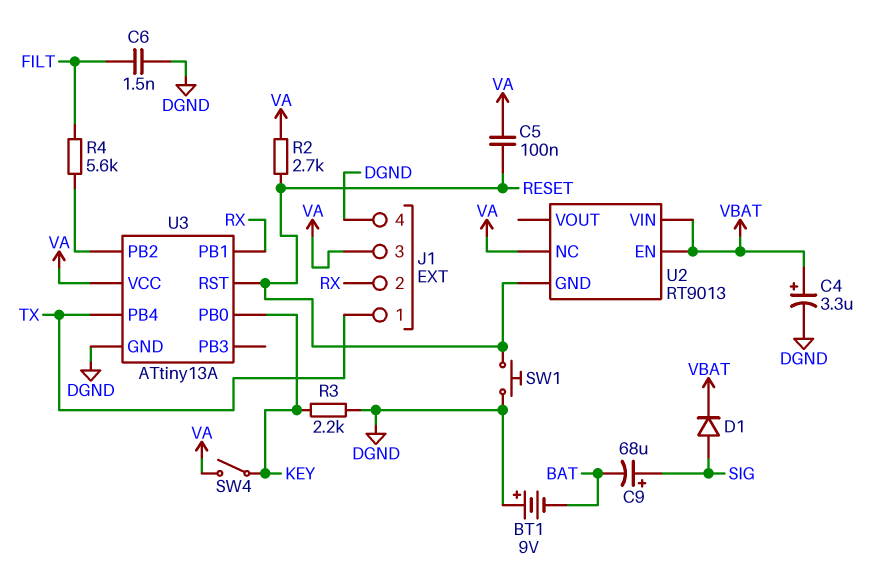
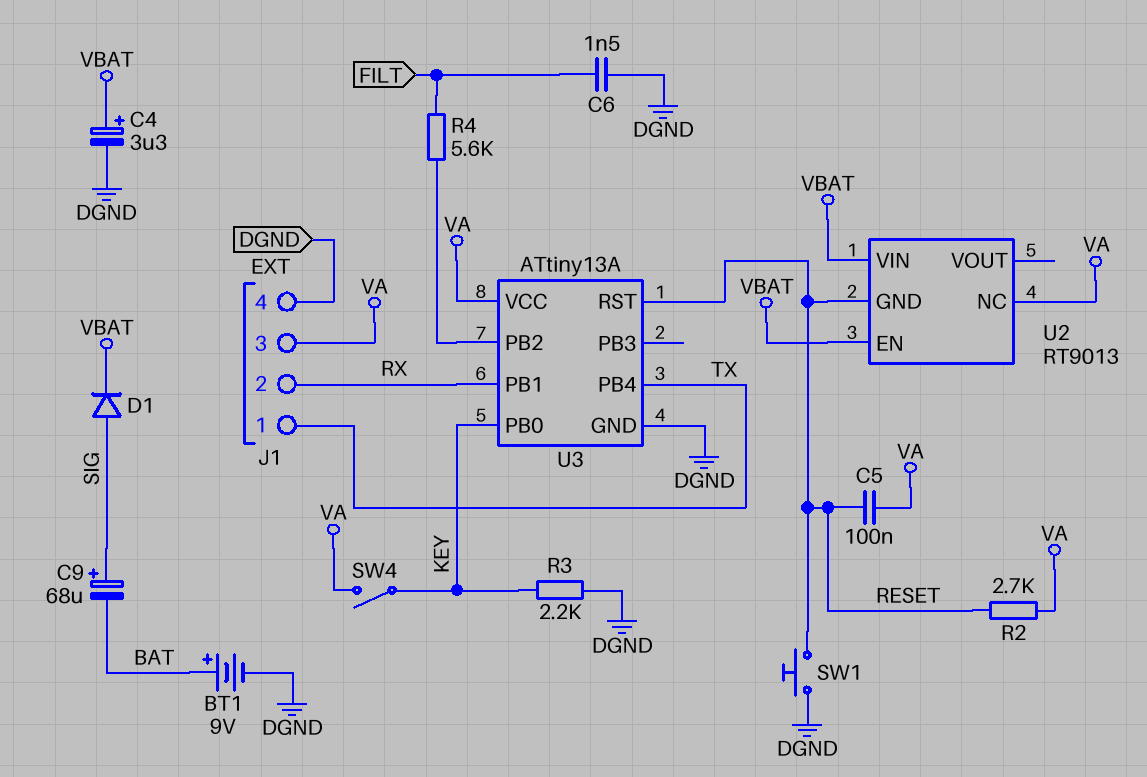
BT1: 9V (plus DGND, minus BAT) -> 9V (plus BAT, minus DGND)

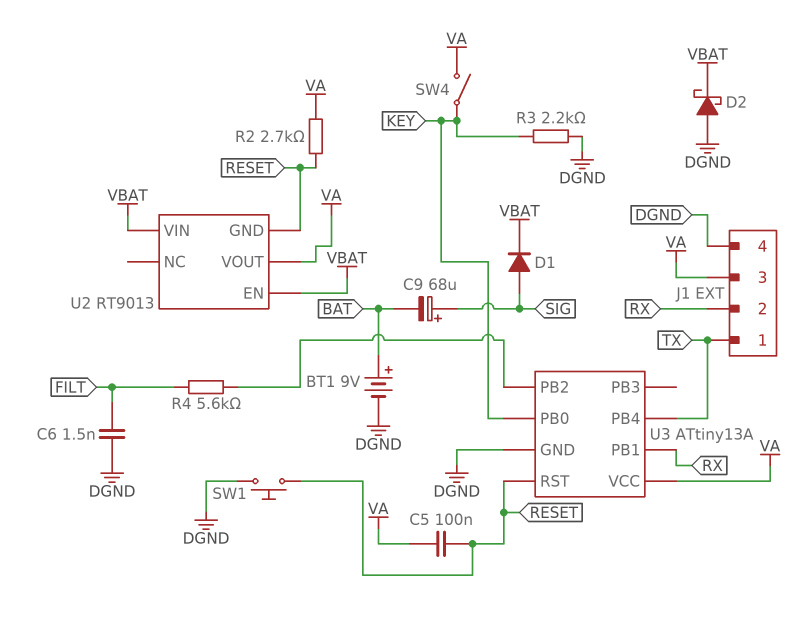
C4: 3.3uF (plus VBAT, minus DGND) -> none
D2: none -> schottky (A DGND, K VBAT)
U2 pin NC: VA -> none
U2 pin VOUT: none -> VA

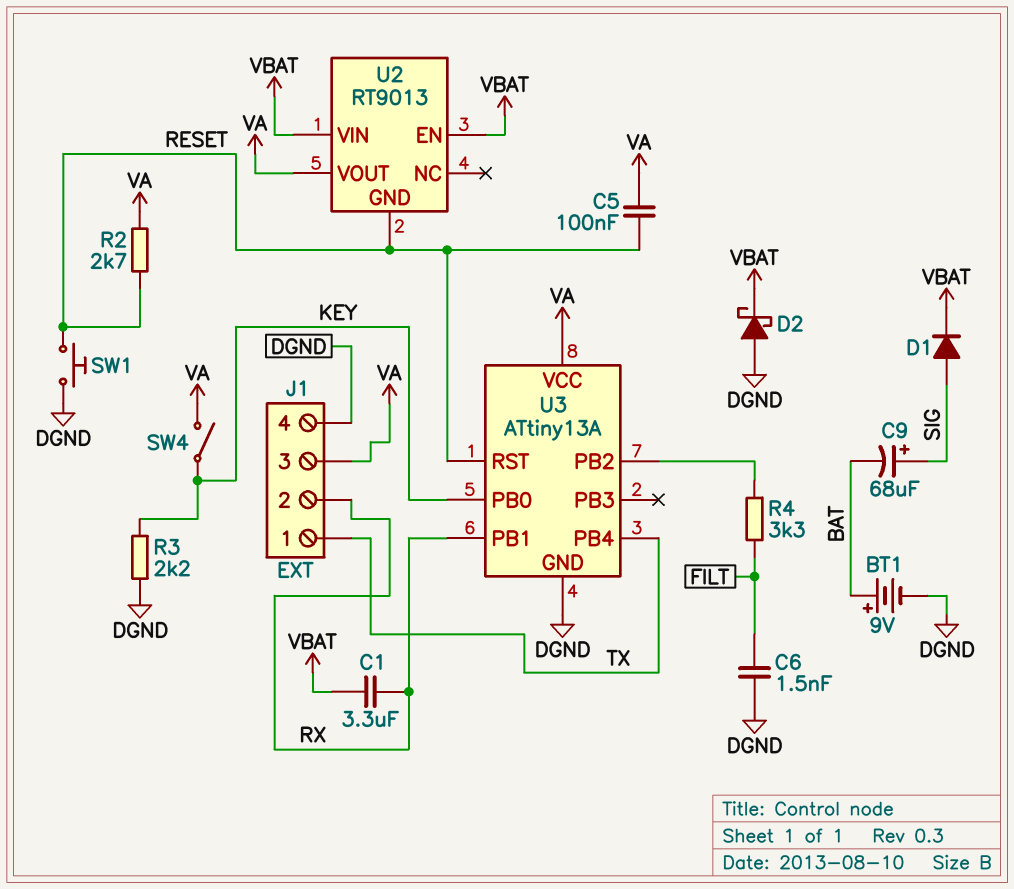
C1: none -> 3.3uF (RX, VBAT)
R4: 5.6k (FILT, U3/PB2) -> 3.3k (FILT, U3/PB2)

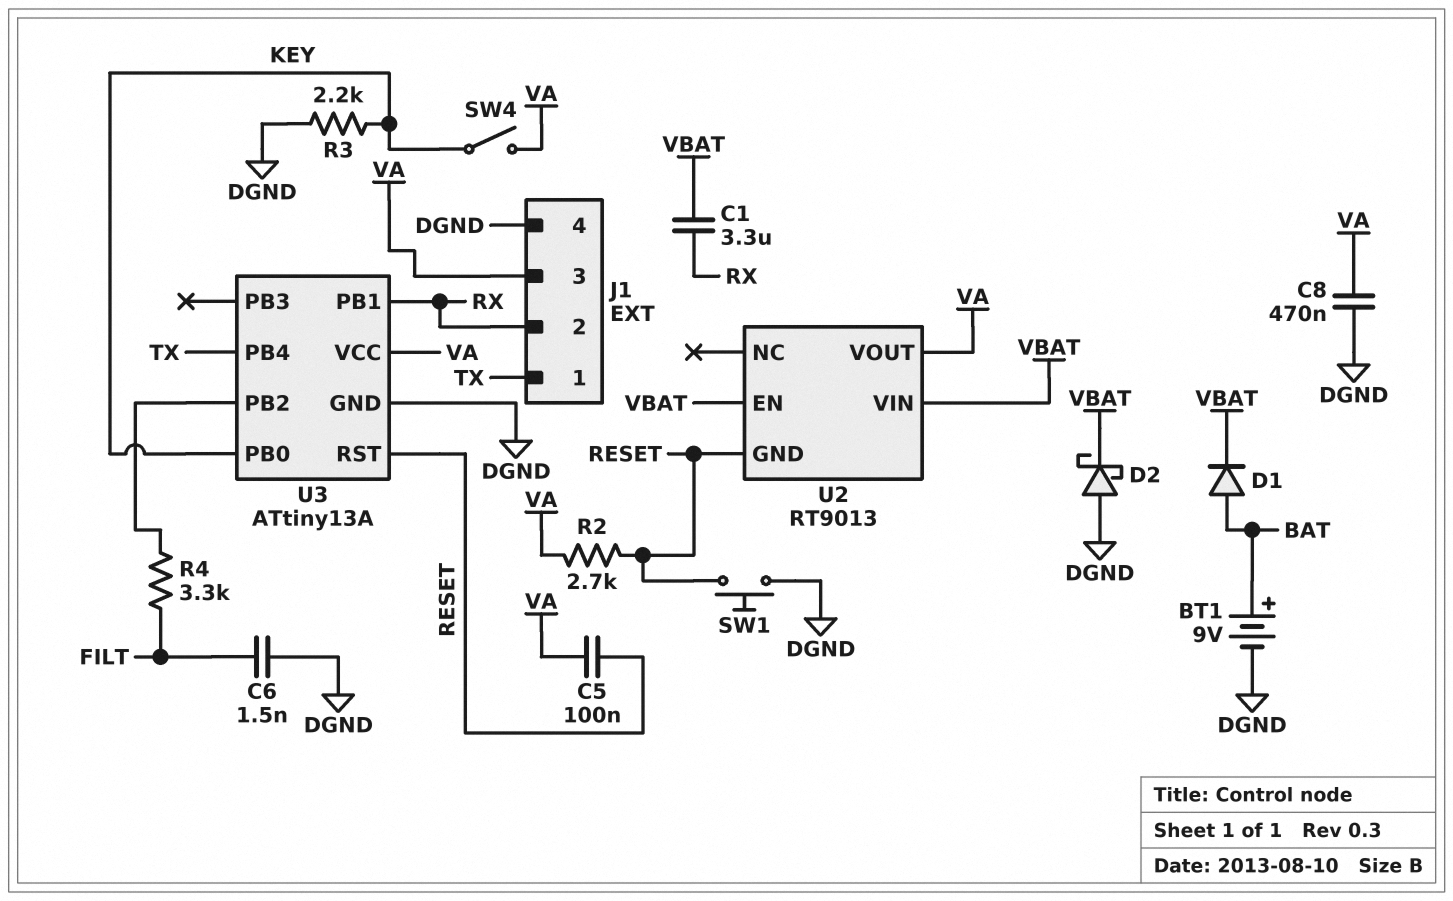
C8: none -> 470nF (DGND, VA)
C9: 68uF (plus SIG, minus BAT) -> none
D1: diode (A SIG, K VBAT) -> diode (A BAT, K VBAT)

